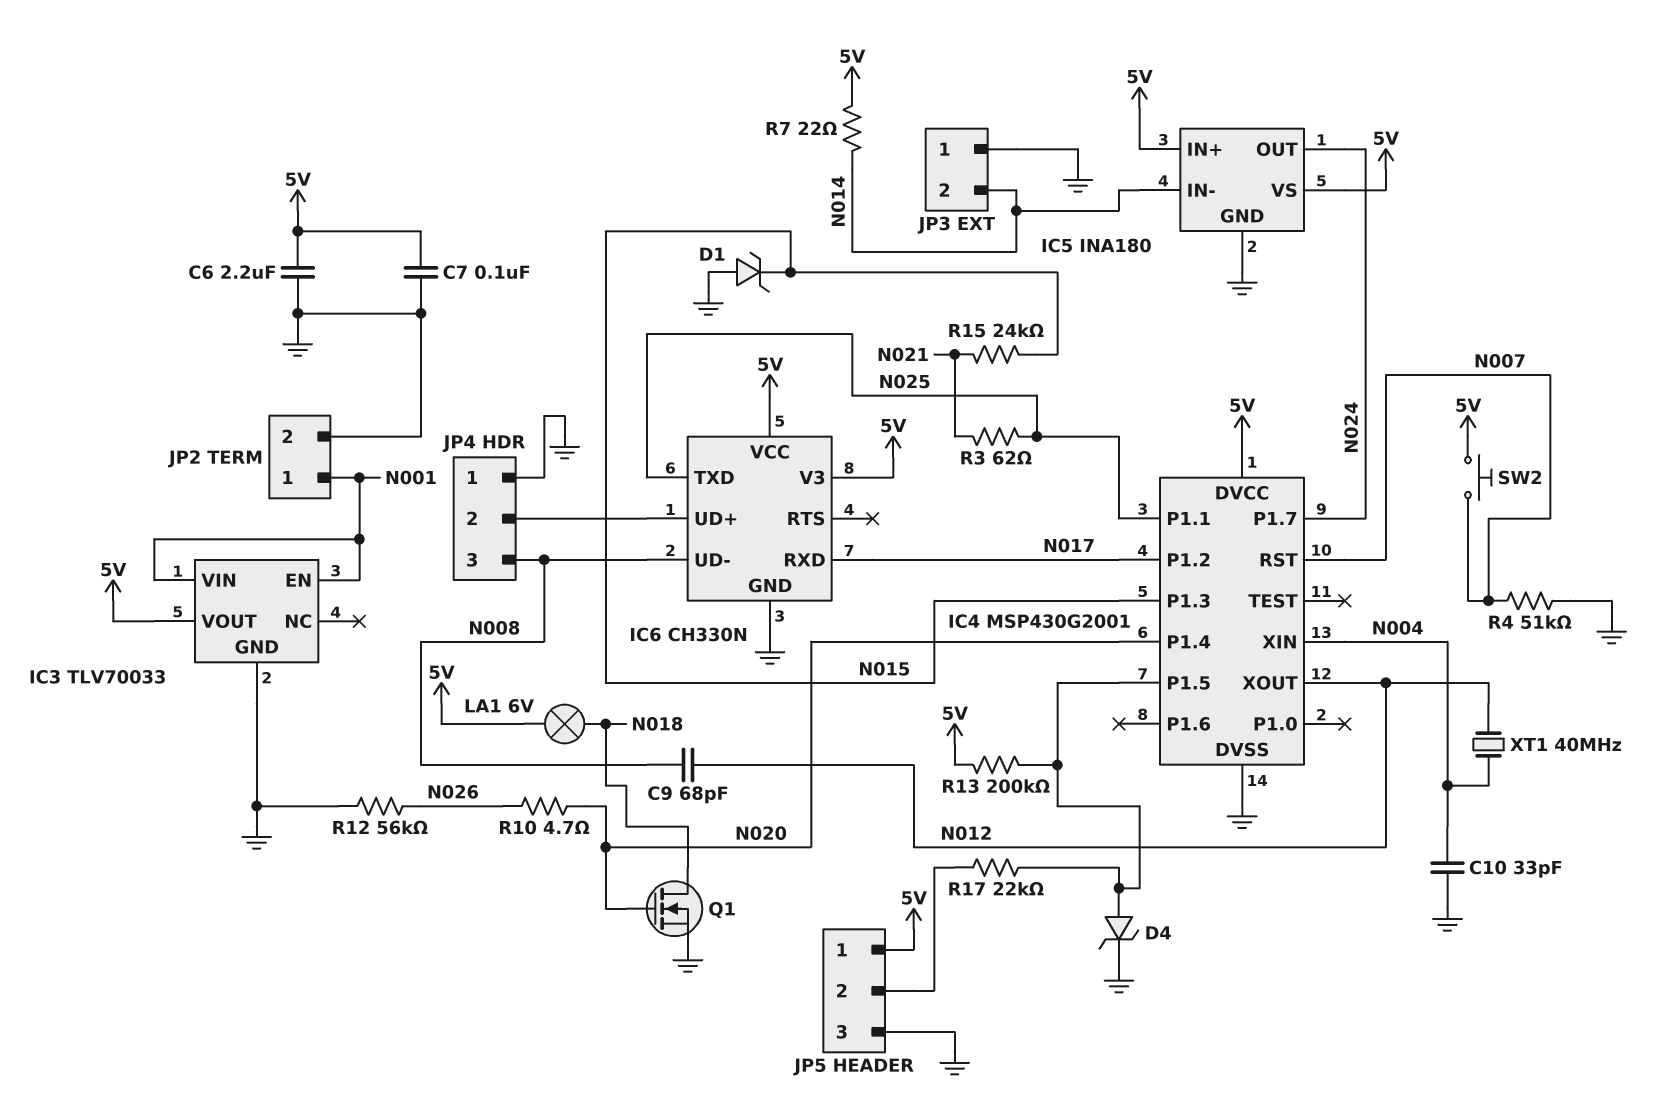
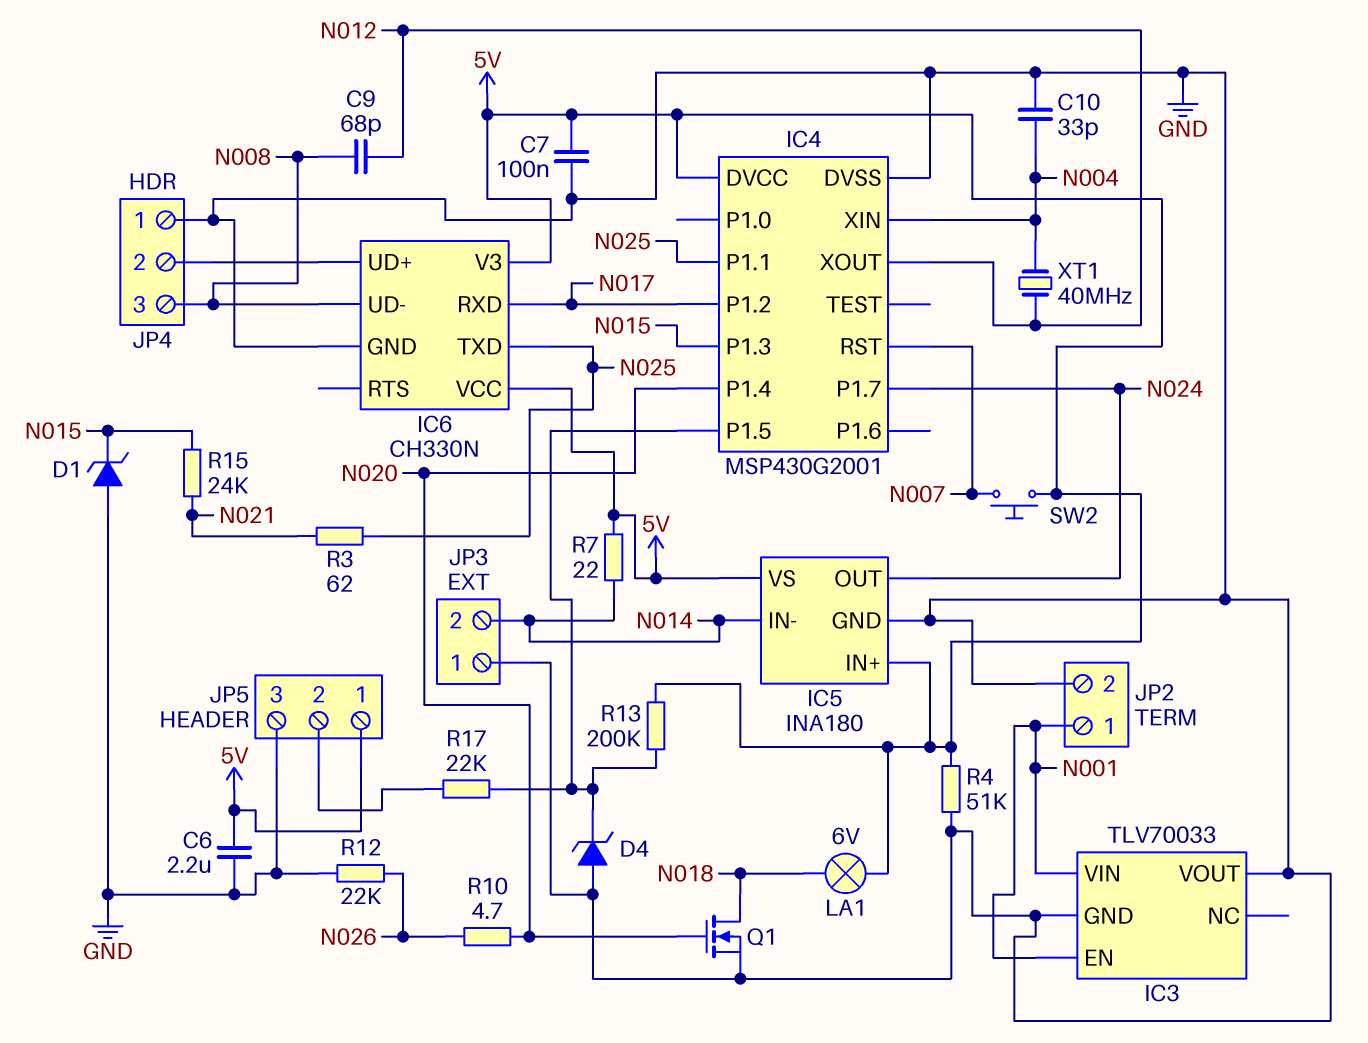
D4: zener (A IC4/P1.5, K GND) -> zener (A GND, K IC4/P1.5)
IC3 pin VOUT: 5V -> GND
R4: 51k (GND, N007) -> 51k (5V, GND)
R12: 56k (GND, N026) -> 22k (GND, N026)

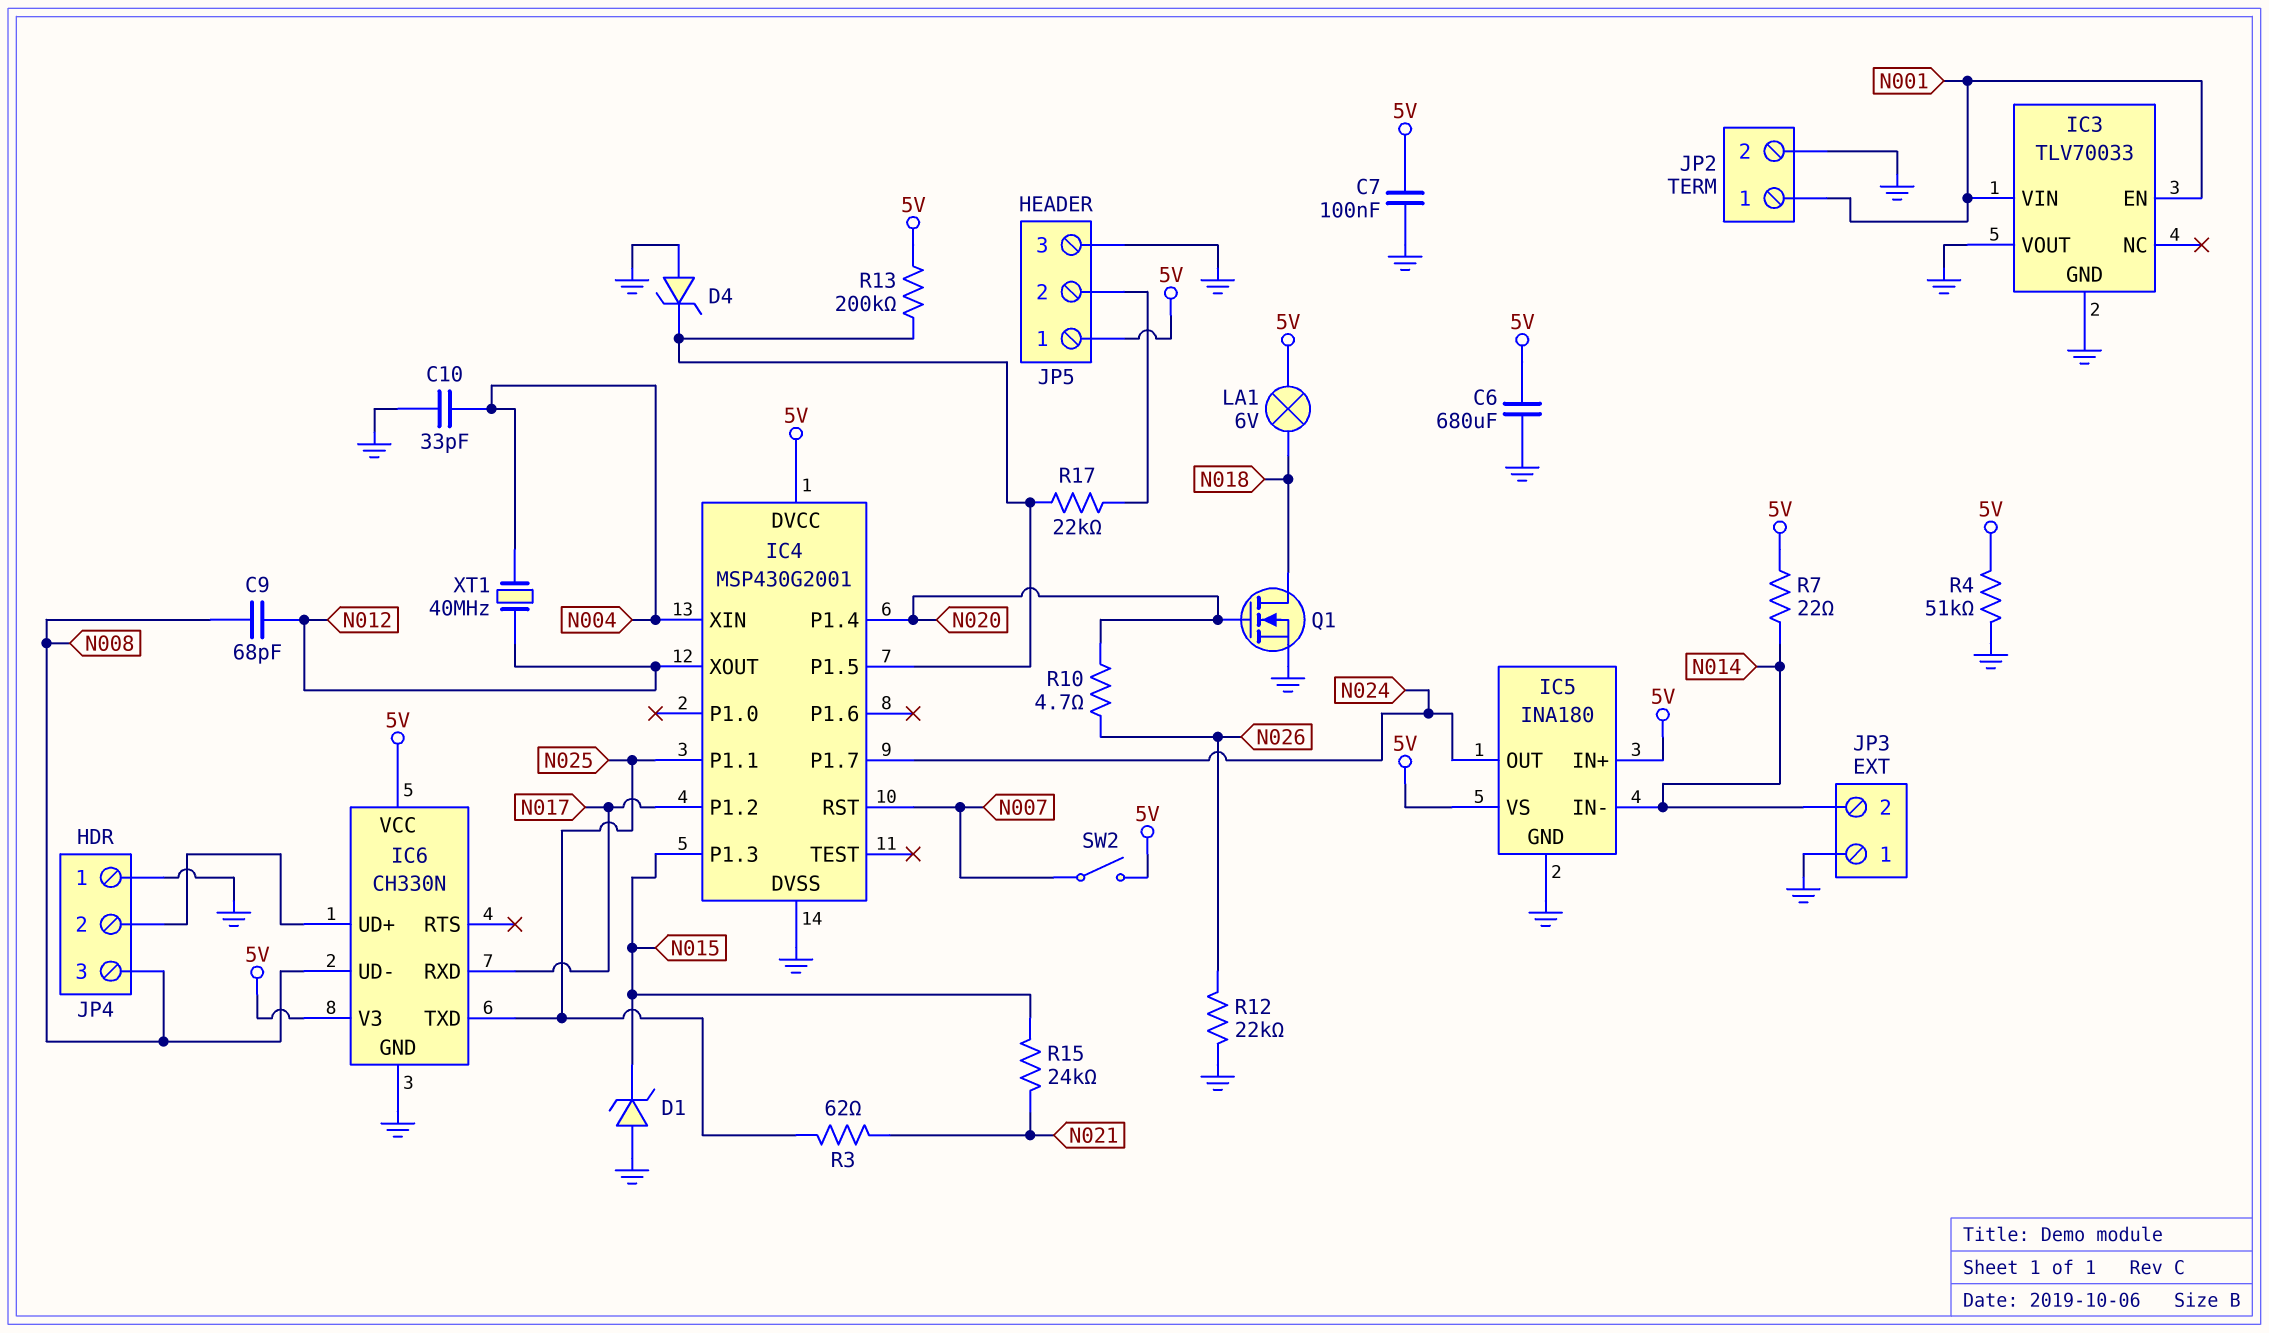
C6: 2.2uF (5V, GND) -> 680uF (5V, GND)
SW2: button (5V, N007) -> switch (5V, N007)

